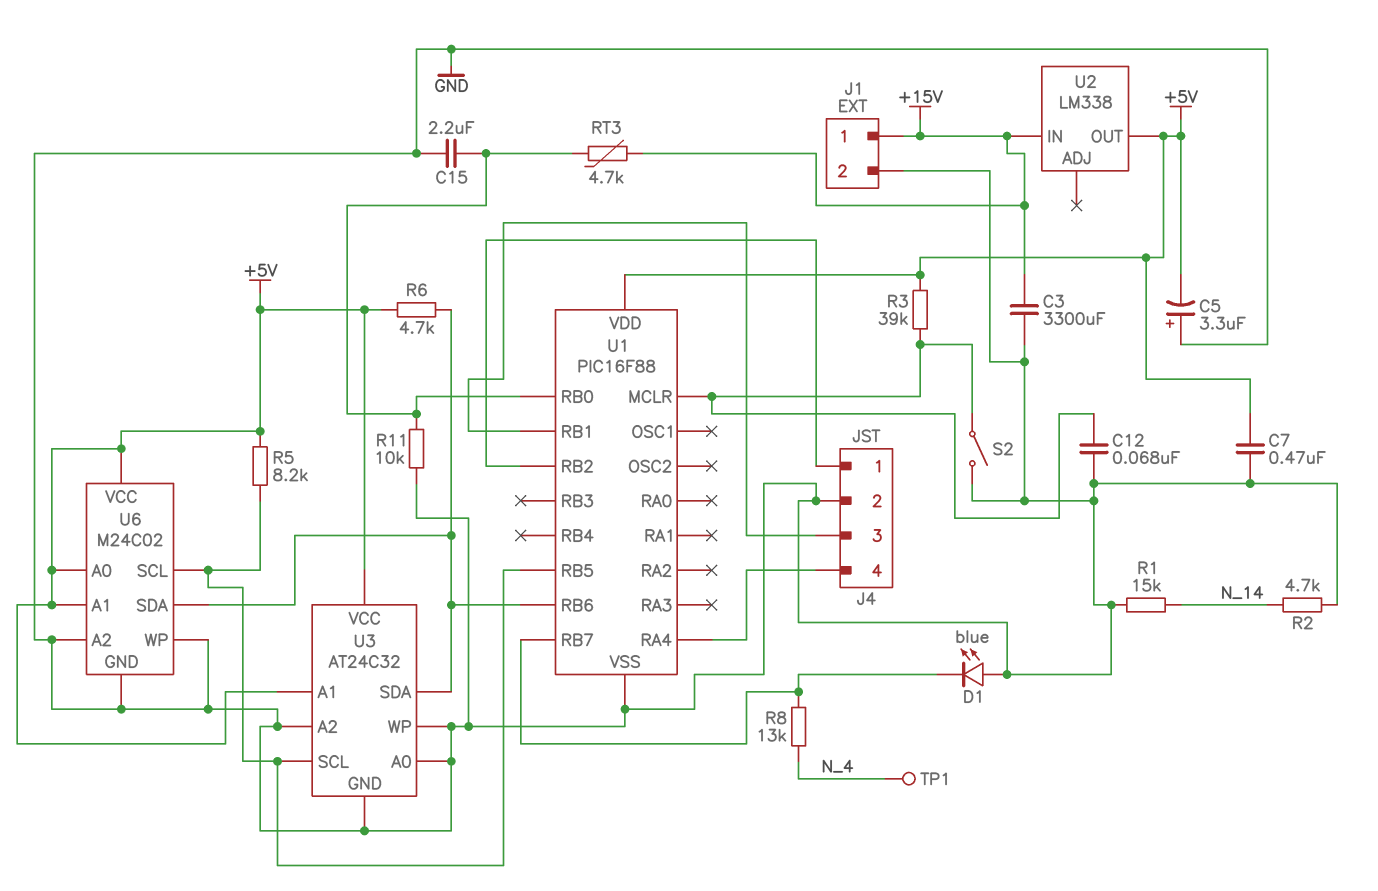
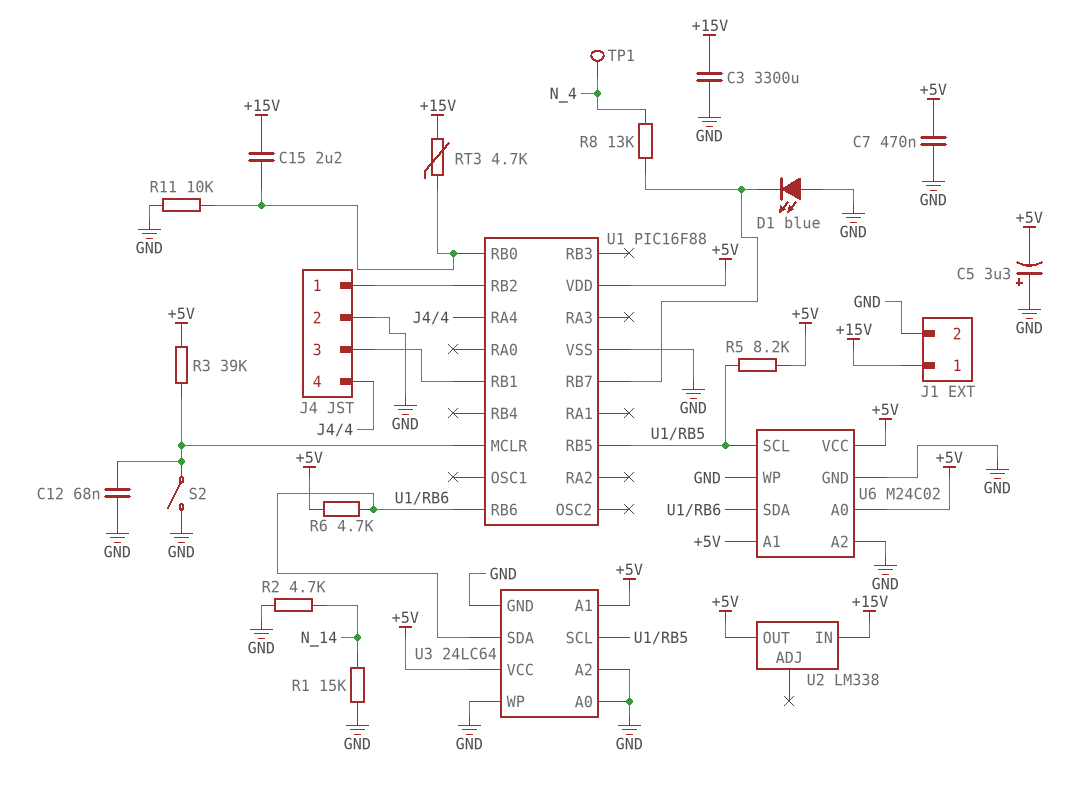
C15: 2.2uF (GND, U1/RB0) -> 2.2uF (+15V, U1/RB0)
U3: AT24C32 -> 24LC64

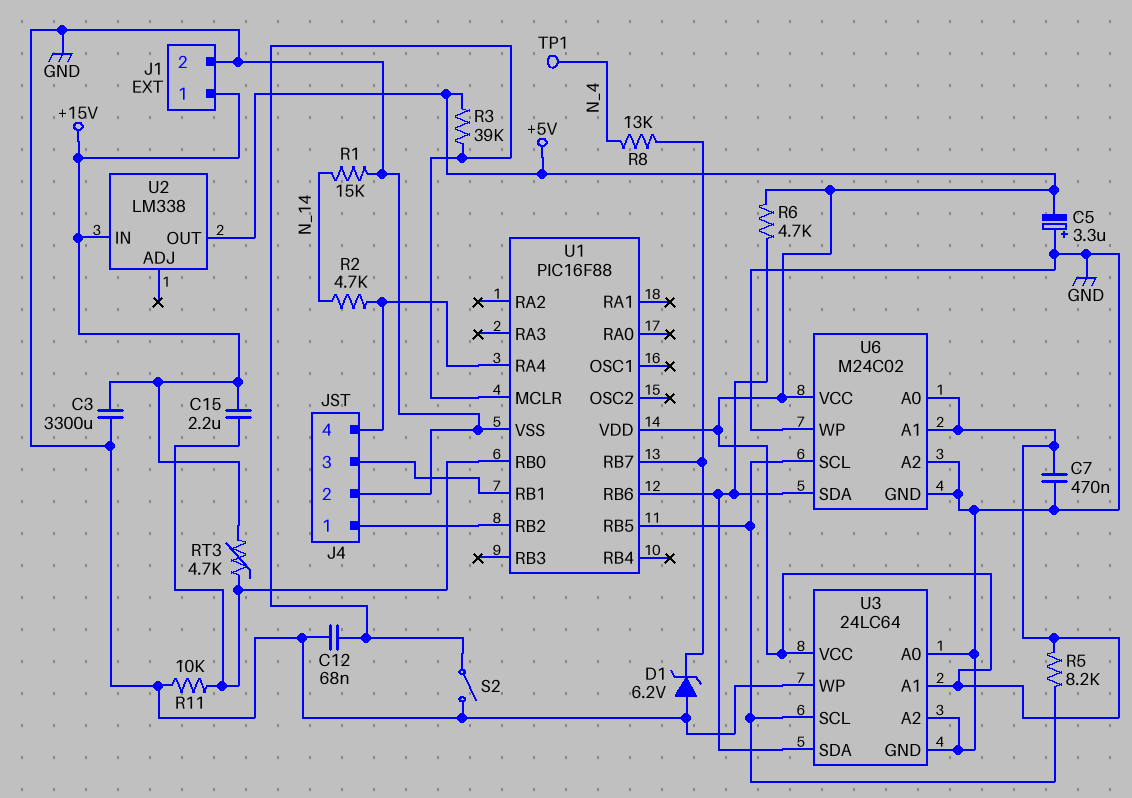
D1: LED blue (A GND, K U1/RB7) -> zener 6.2V (A GND, K U1/RB7)
R2: 4.7k (GND, N_14) -> 4.7k (J4/4, N_14)

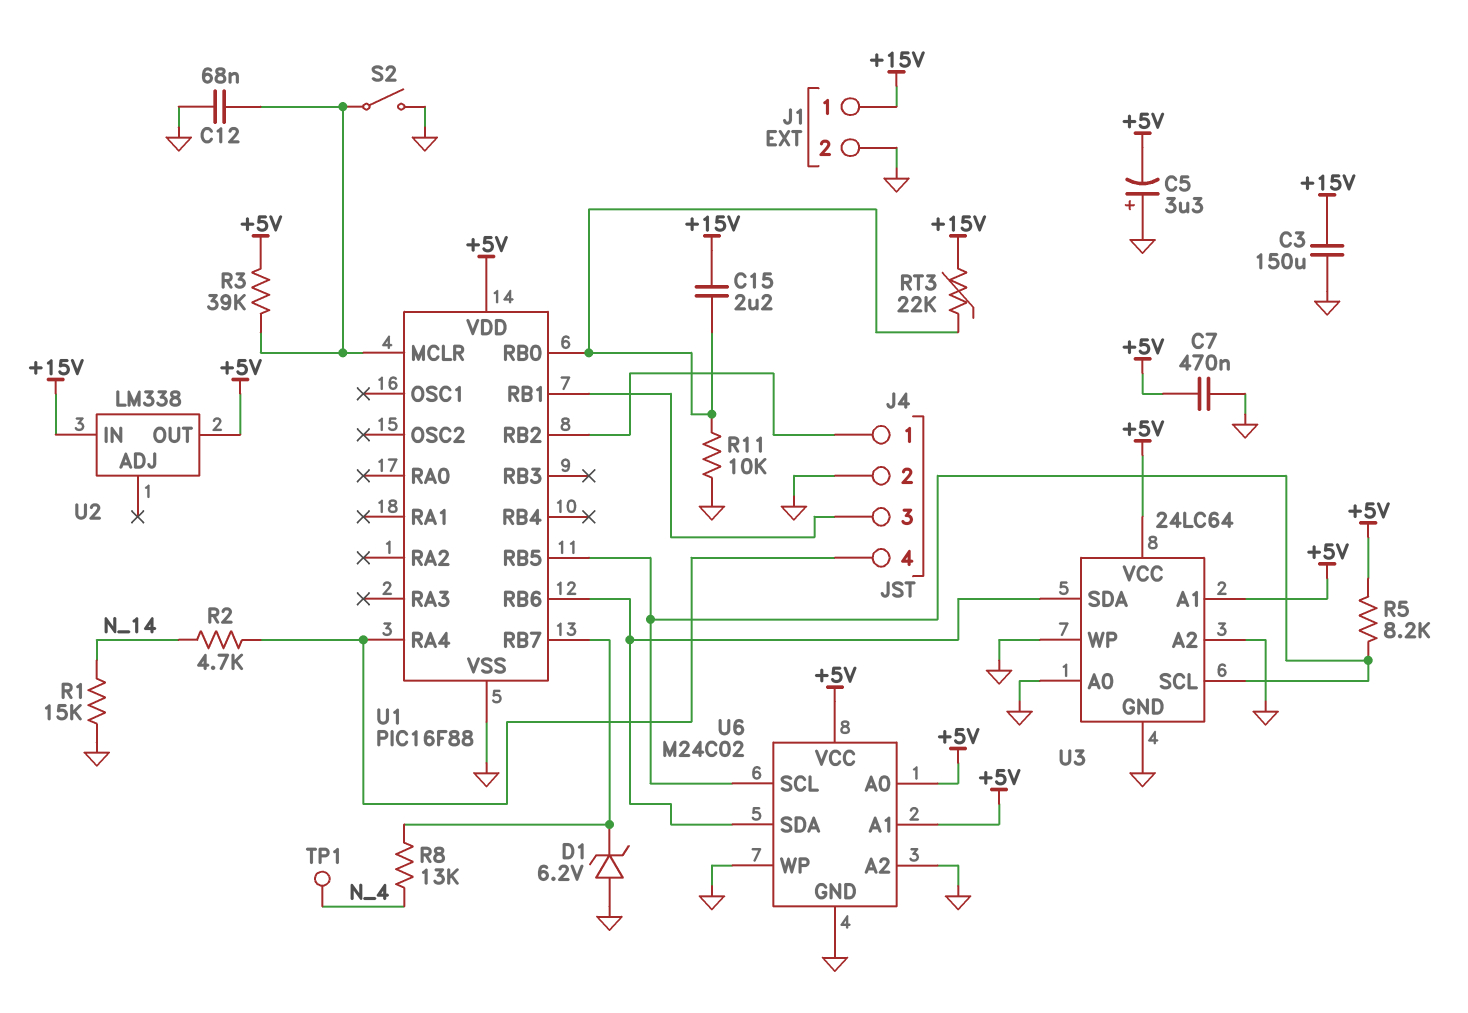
C3: 3300uF (+15V, GND) -> 150uF (+15V, GND)
R6: 4.7k (+5V, U1/RB6) -> none
RT3: 4.7k (+15V, U1/RB0) -> 22k (+15V, U1/RB0)

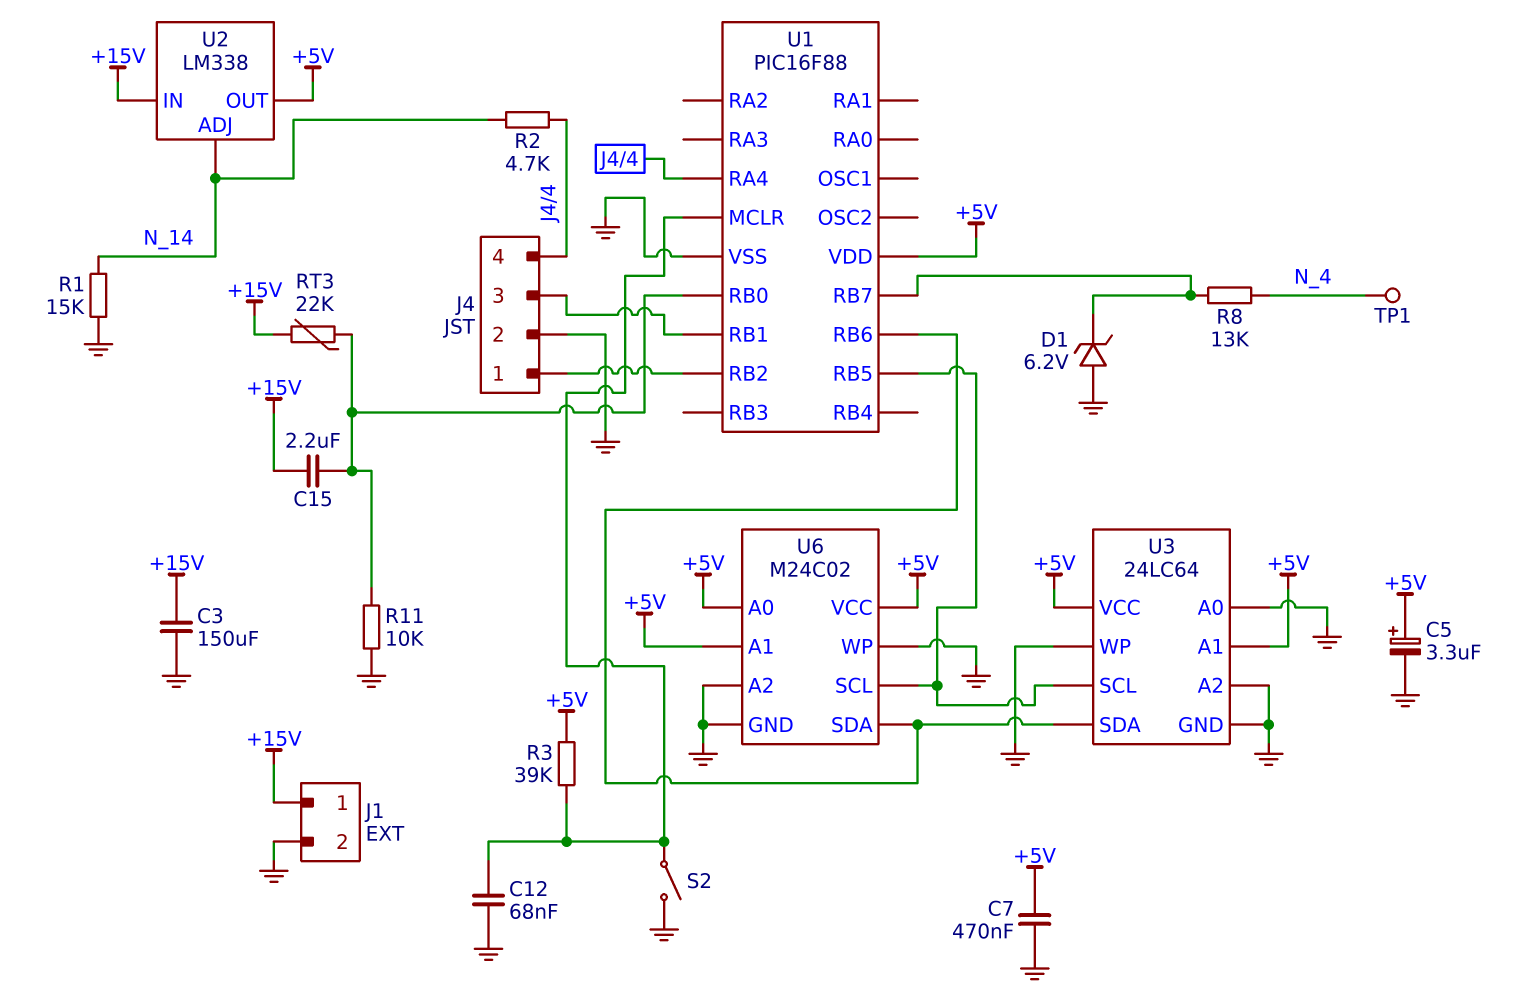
C5: 3.3uF (plus GND, minus +5V) -> 3.3uF (plus +5V, minus GND)
R5: 8.2k (+5V, U1/RB5) -> none
U2 pin ADJ: none -> N_14

